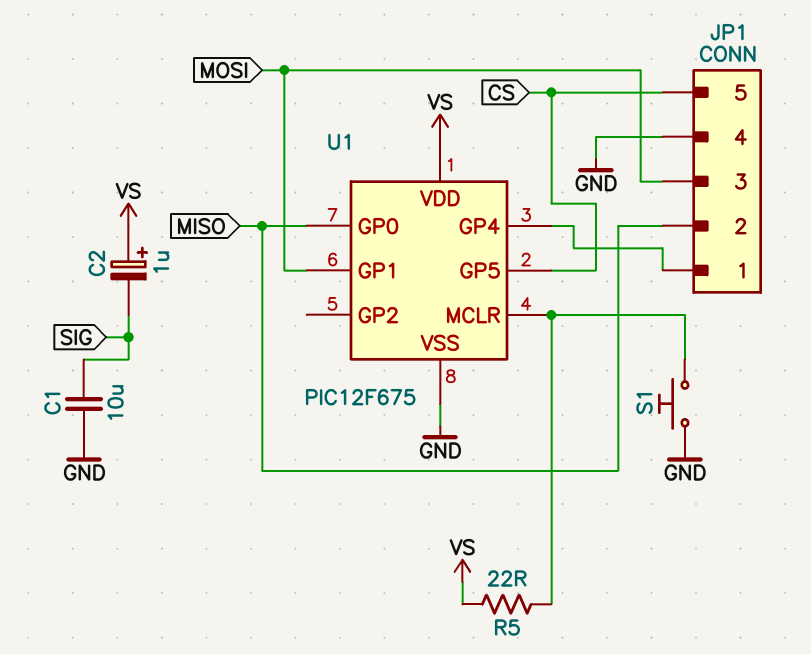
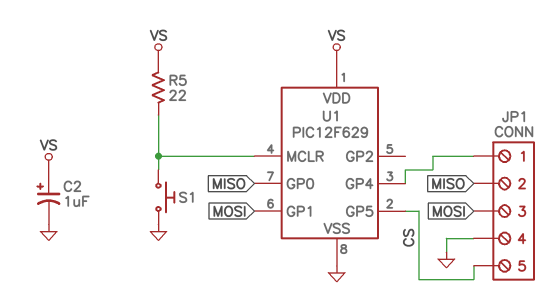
C1: 10uF (GND, SIG) -> none
C2: 1uF (plus VS, minus SIG) -> 1uF (plus VS, minus GND)
U1: PIC12F675 -> PIC12F629

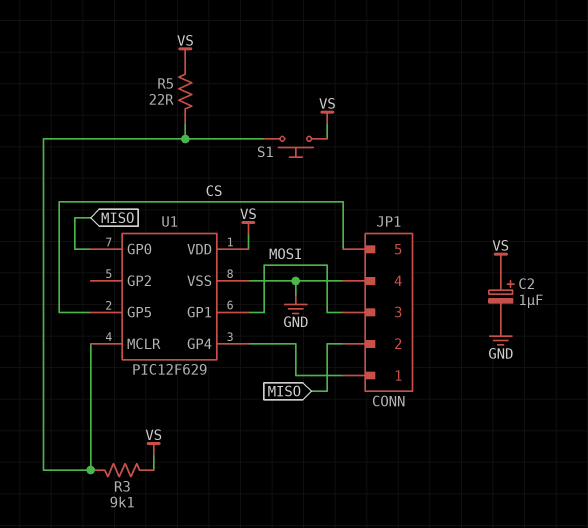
R3: none -> 9.1k (U1/MCLR, VS)
S1: button (GND, U1/MCLR) -> button (U1/MCLR, VS)

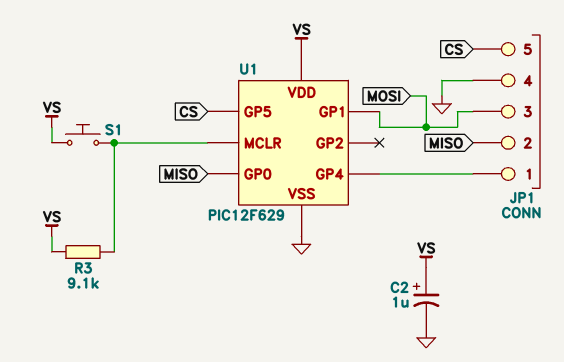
R5: 22 (U1/MCLR, VS) -> none

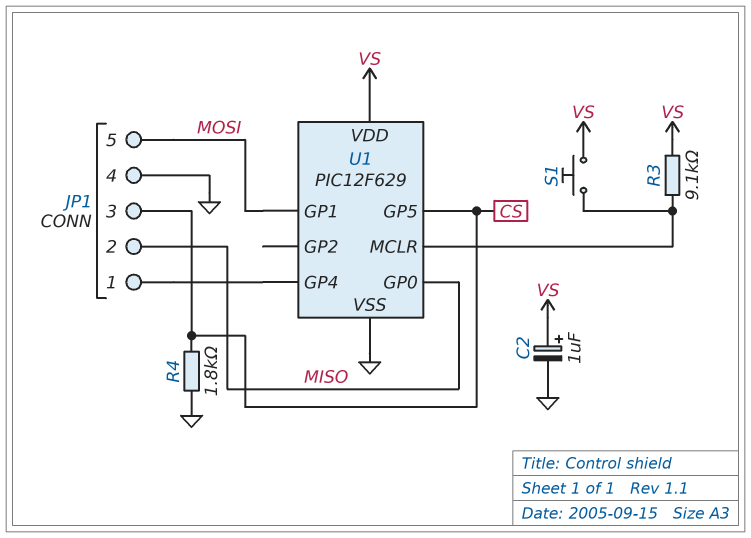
JP1 pin 3: MOSI -> CS
JP1 pin 5: CS -> MOSI
R4: none -> 1.8k (CS, GND)

